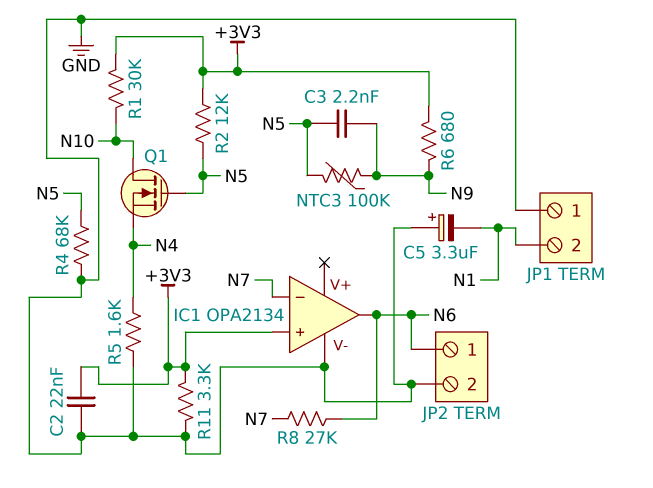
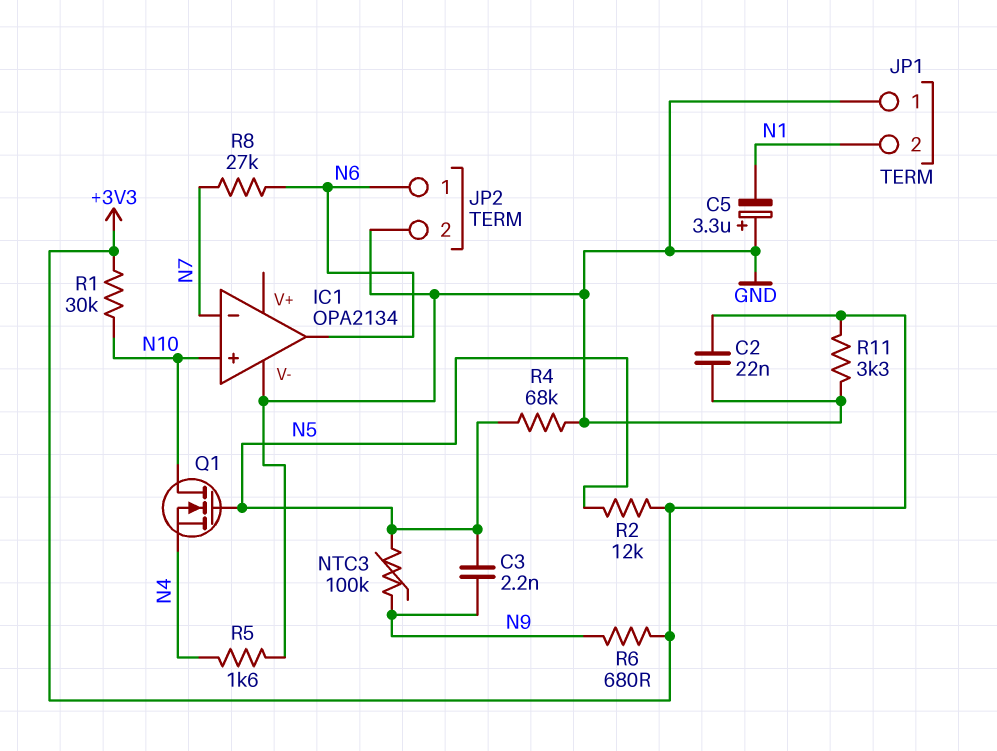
IC1 pin in+: +3V3 -> N10

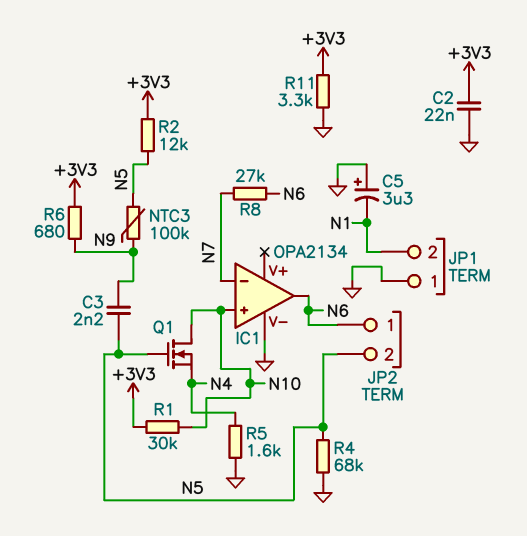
JP2 pin 2: GND -> N5

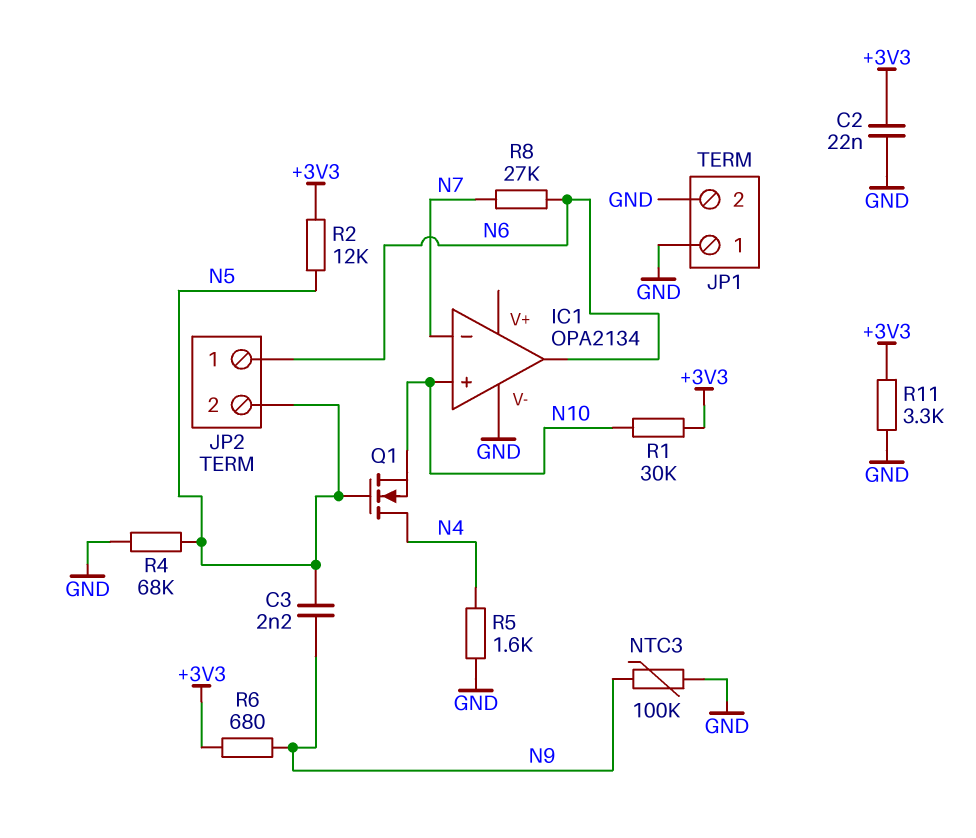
C5: 3.3uF (plus GND, minus N1) -> none
JP1 pin 2: N1 -> GND
NTC3: 100k (N5, N9) -> 100k (GND, N9)
Q1: NMOS (G N5, D N10, S N4) -> NMOS (G N5, D N4, S N10)

